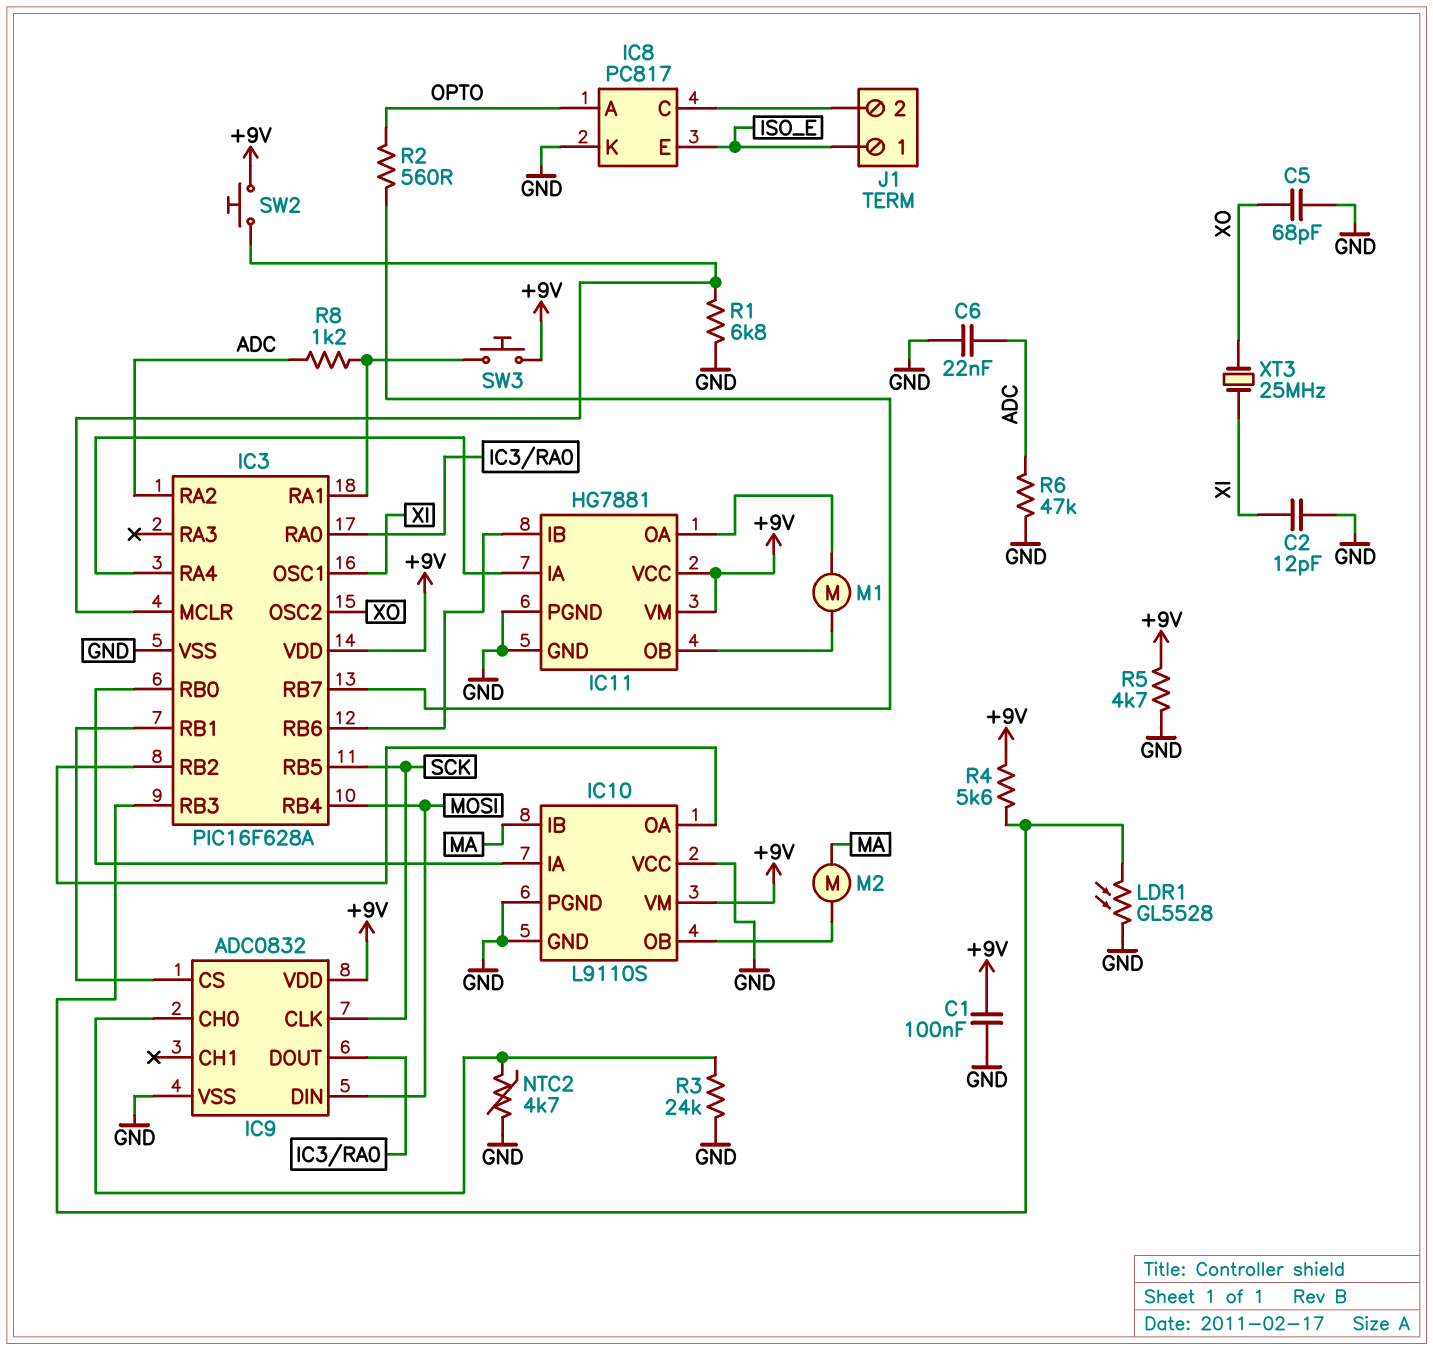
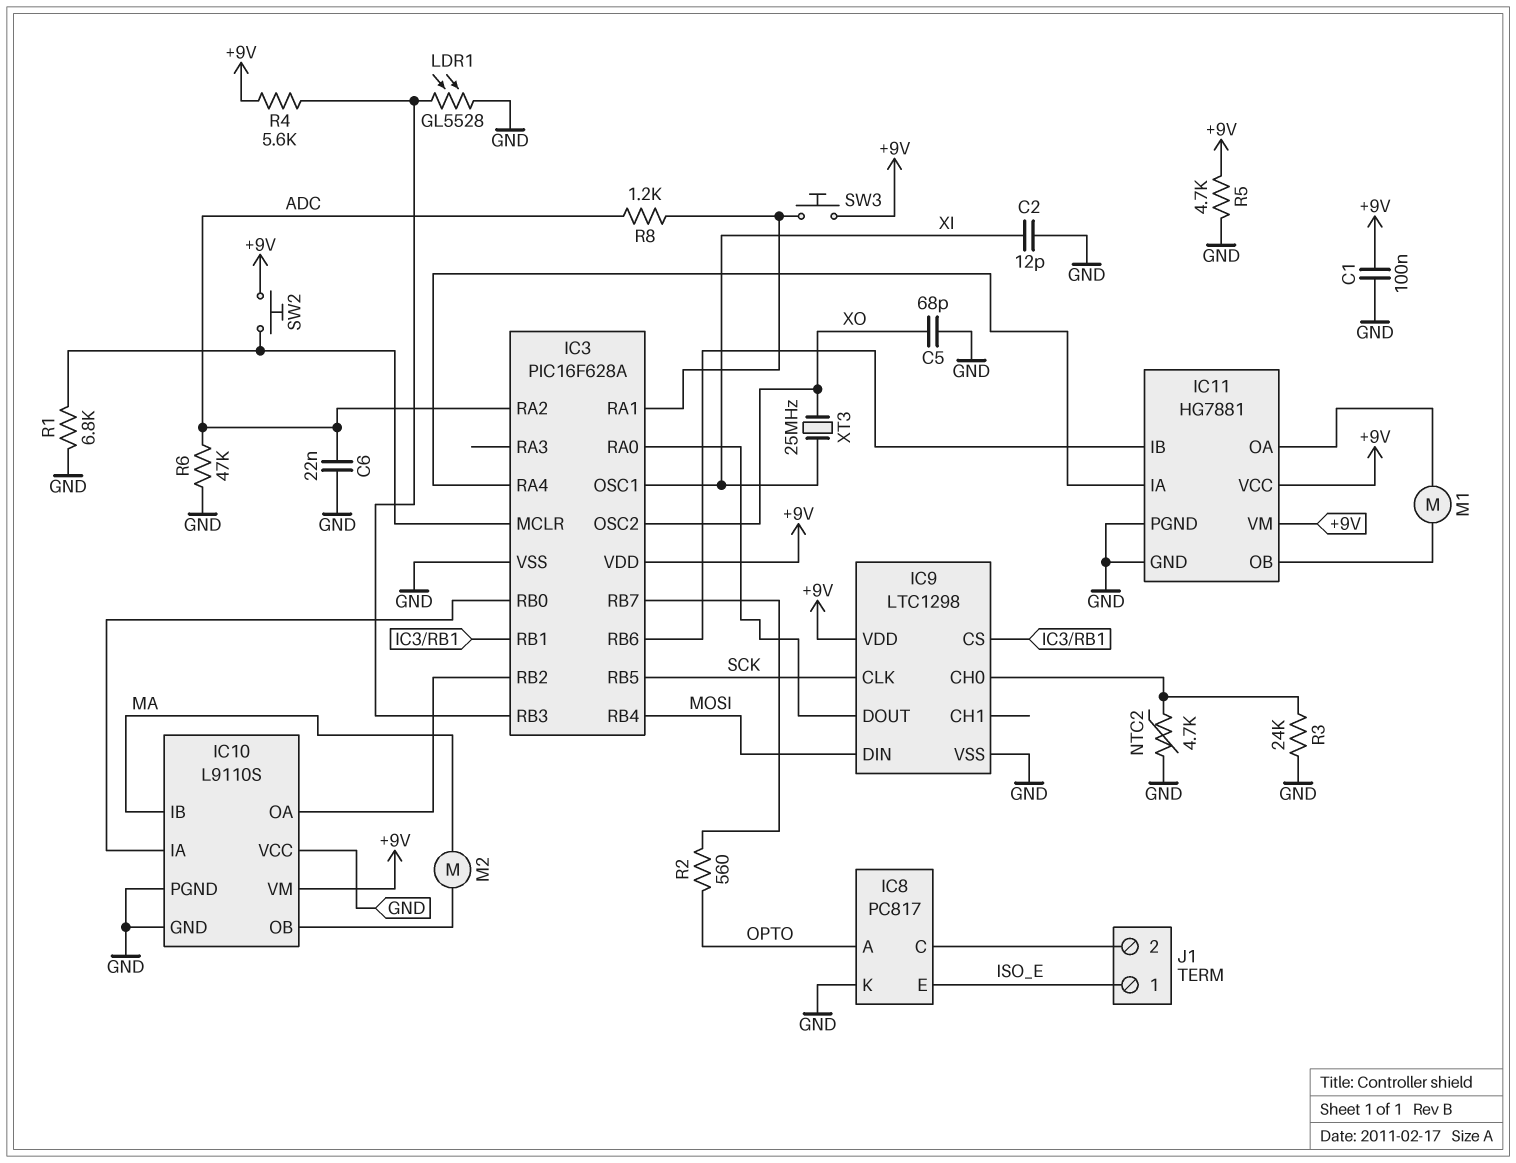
IC9: ADC0832 -> LTC1298

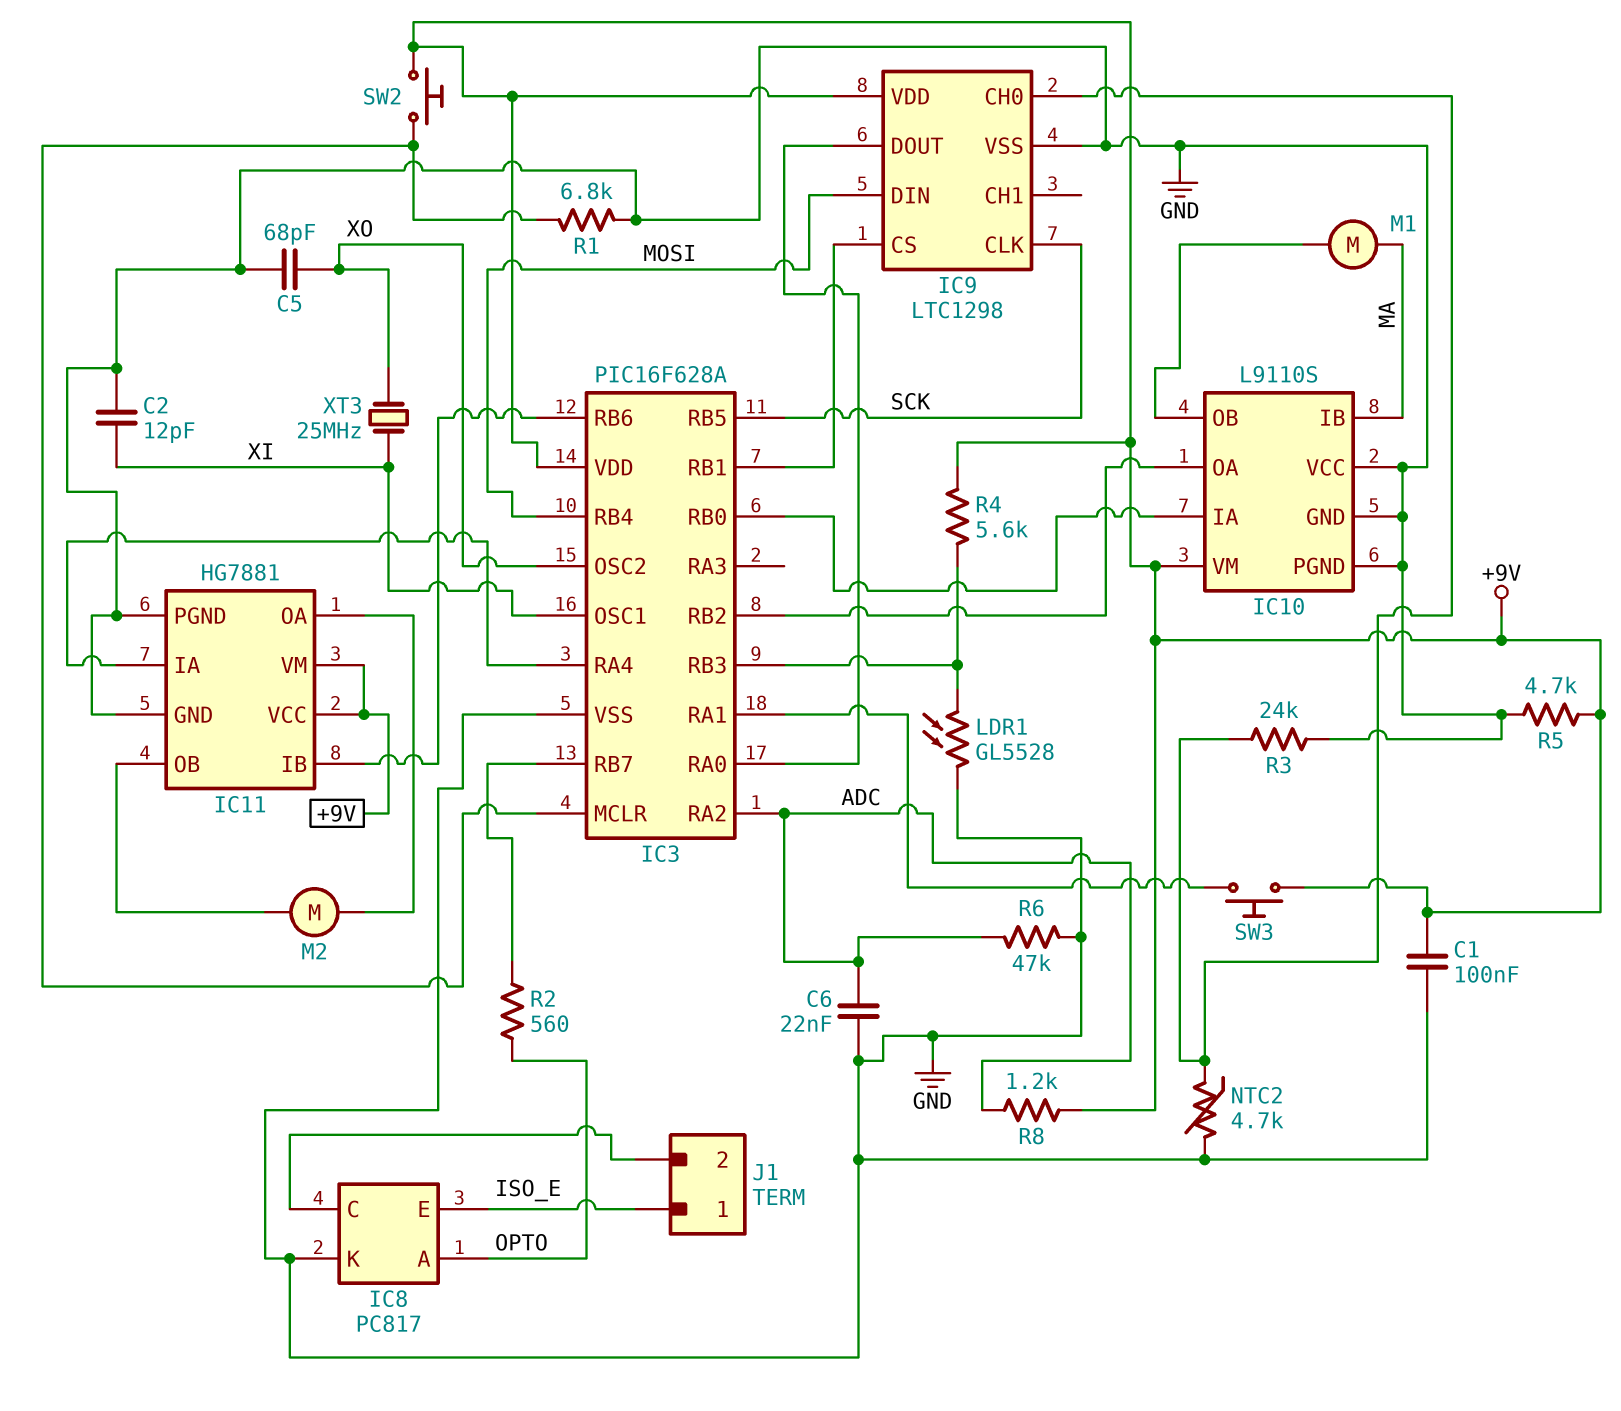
M1: motor (IC11/OA, IC11/OB) -> motor (IC10/OB, MA)
M2: motor (IC10/OB, MA) -> motor (IC11/OA, IC11/OB)
R8: 1.2k (ADC, IC3/RA1) -> 1.2k (+9V, ADC)

